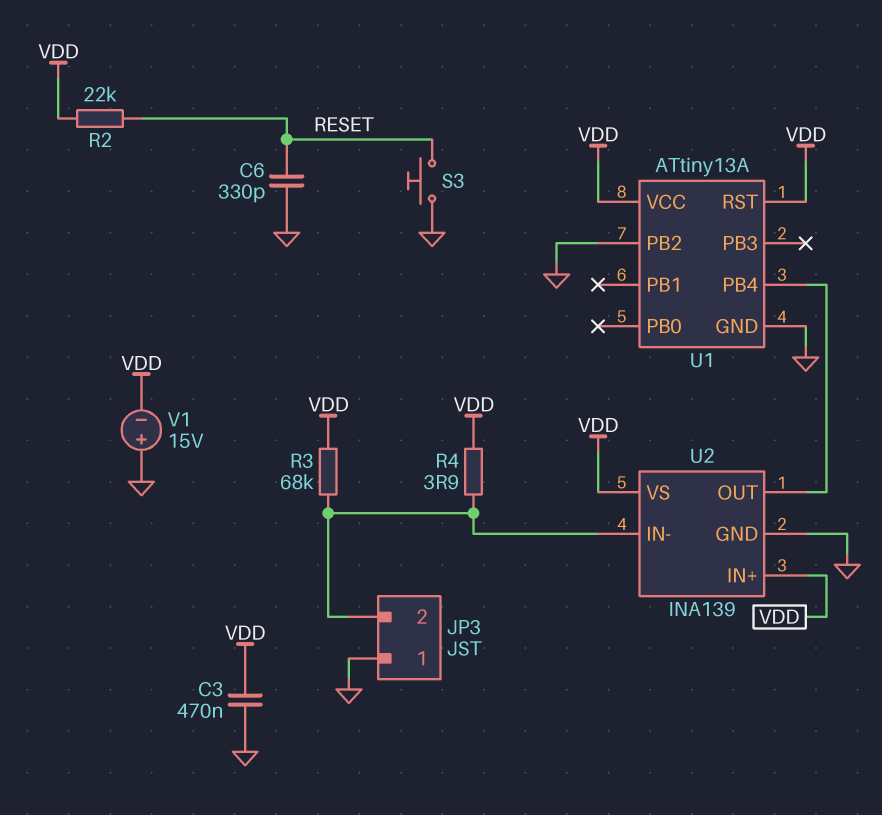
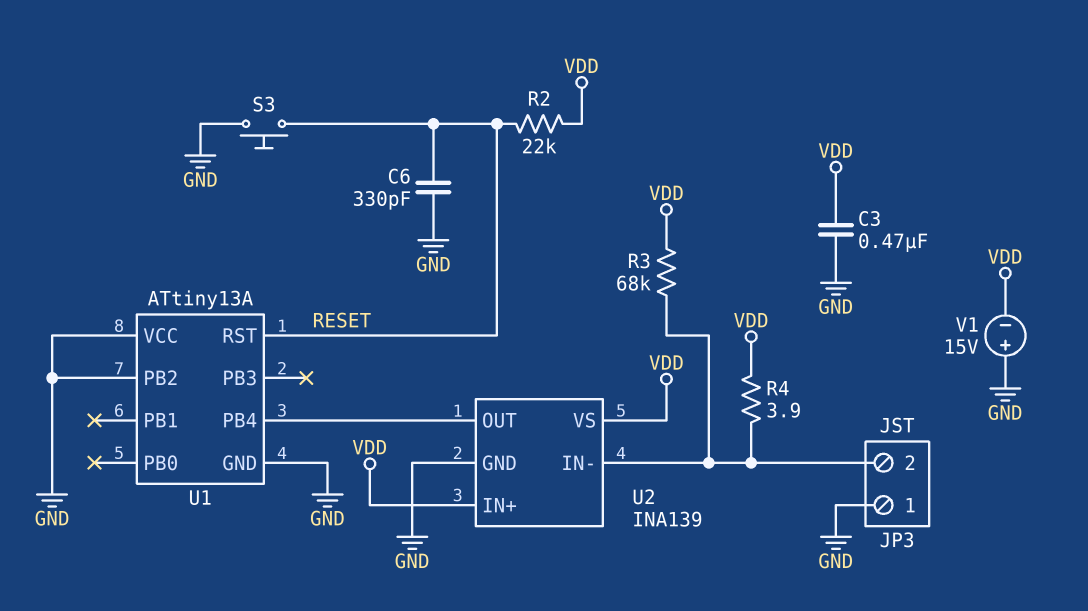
U1 pin RST: VDD -> RESET
U1 pin VCC: VDD -> GND

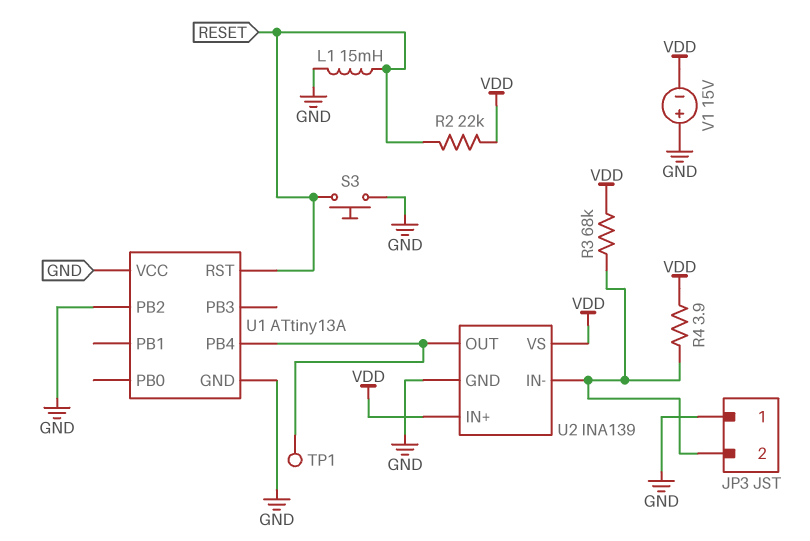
C3: 470nF (GND, VDD) -> none
C6: 330pF (GND, RESET) -> none
L1: none -> 15mH (GND, RESET)
TP1: none -> test point (U1/PB4)

